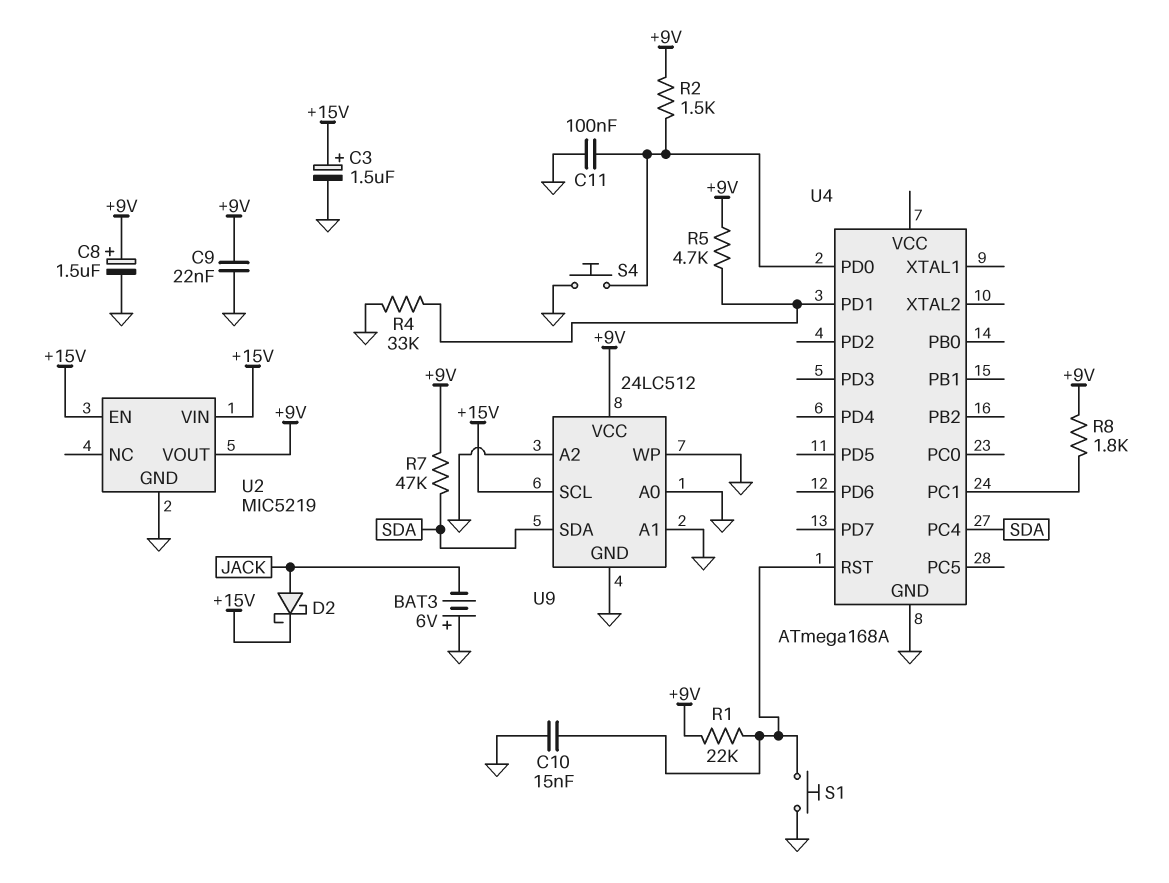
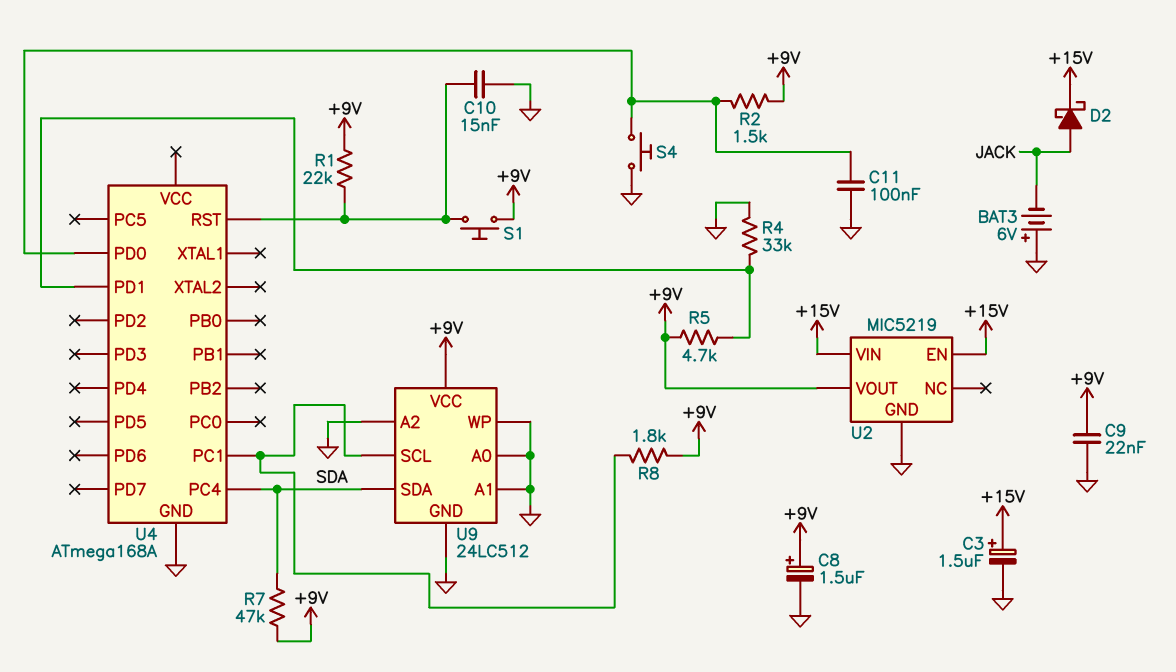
S1: button (GND, U4/RST) -> button (+9V, U4/RST)
U9 pin SCL: +15V -> U4/PC1

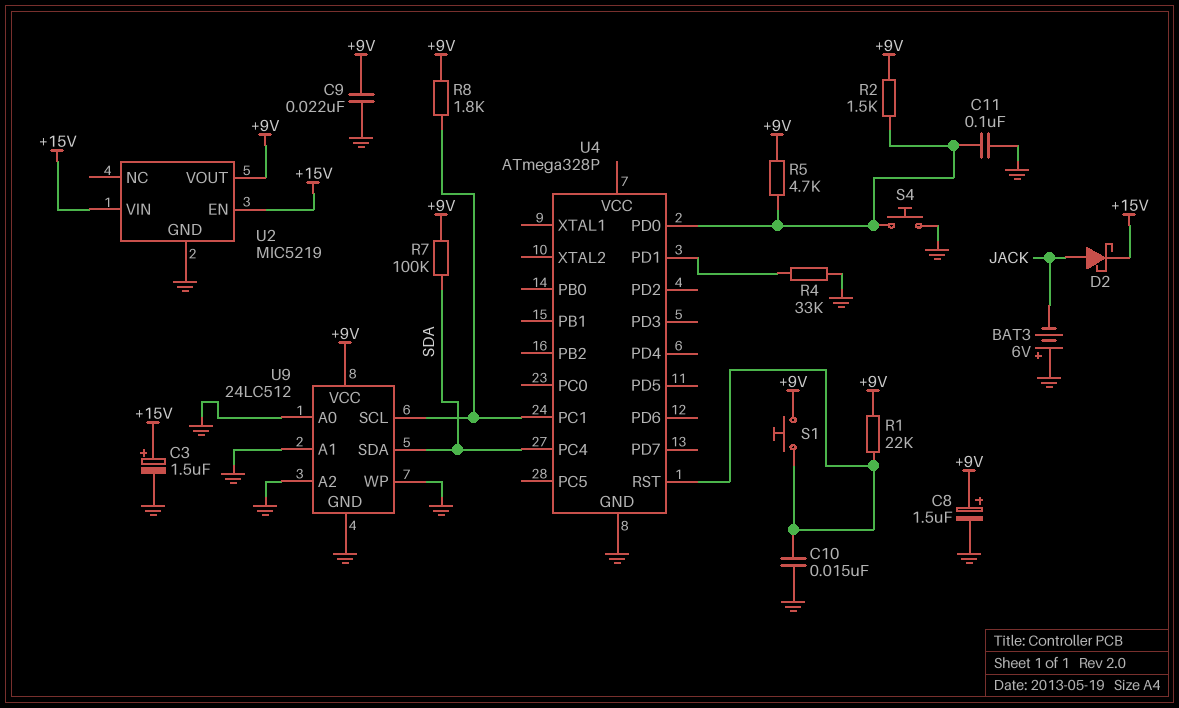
R5: 4.7k (+9V, U4/PD1) -> 4.7k (+9V, U4/PD0)
R7: 47k (+9V, SDA) -> 100k (+9V, SDA)
U4: ATmega168A -> ATmega328P

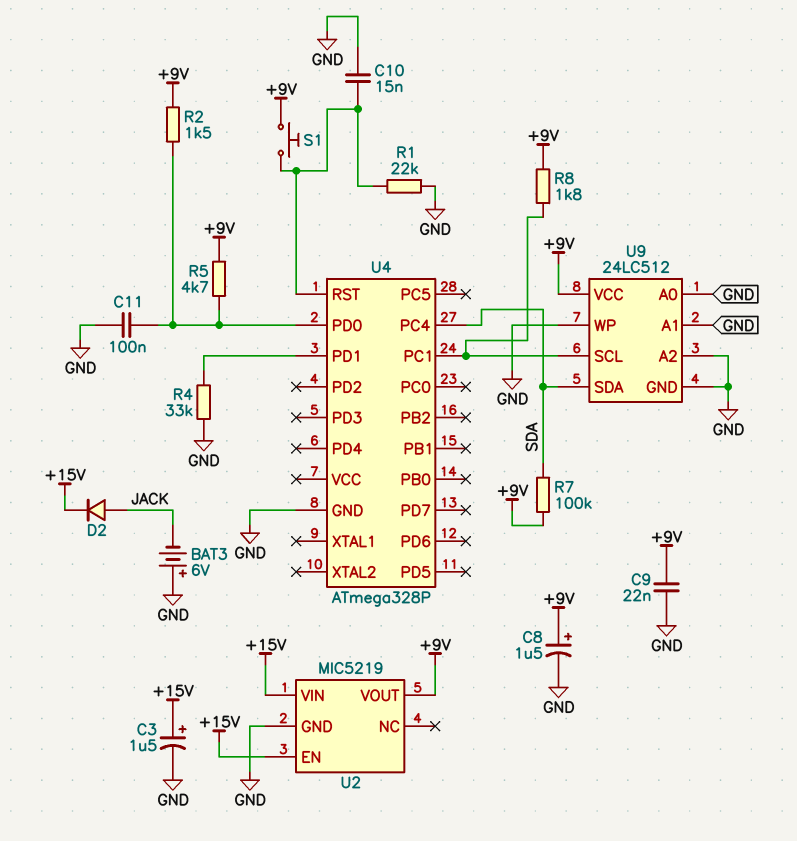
D2: schottky (A JACK, K +15V) -> diode (A JACK, K +15V)
R1: 22k (+9V, U4/RST) -> 22k (GND, U4/RST)
S4: button (GND, U4/PD0) -> none

